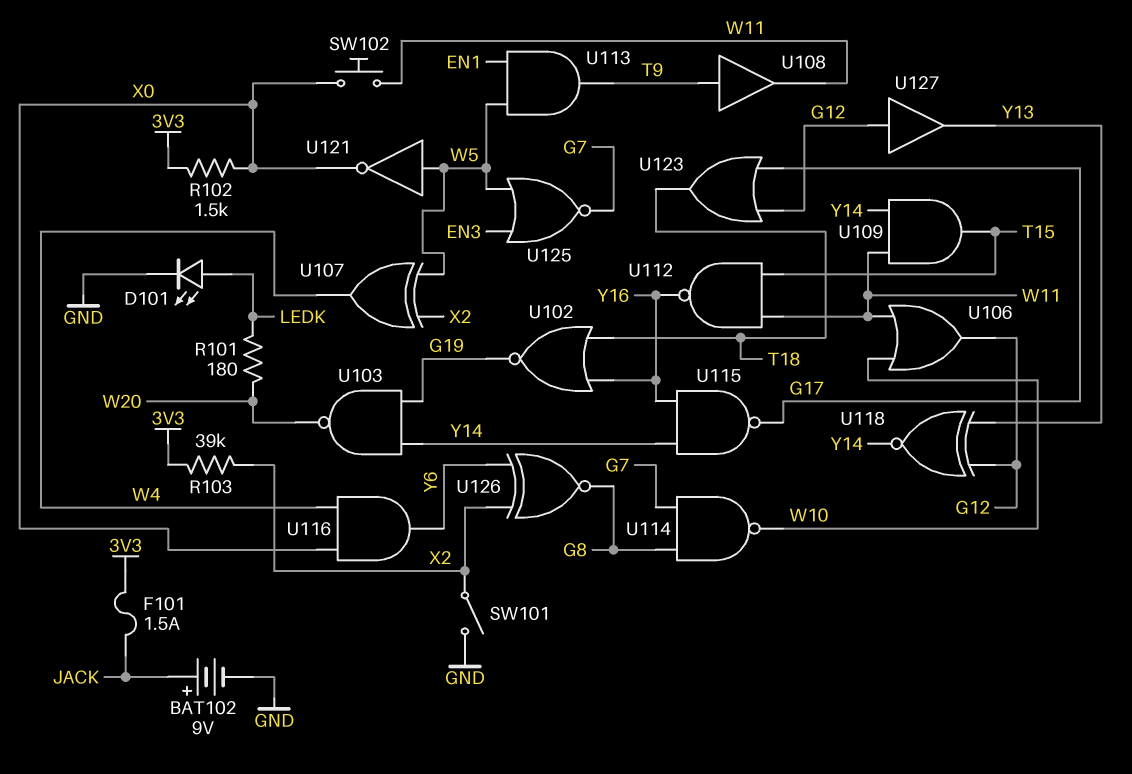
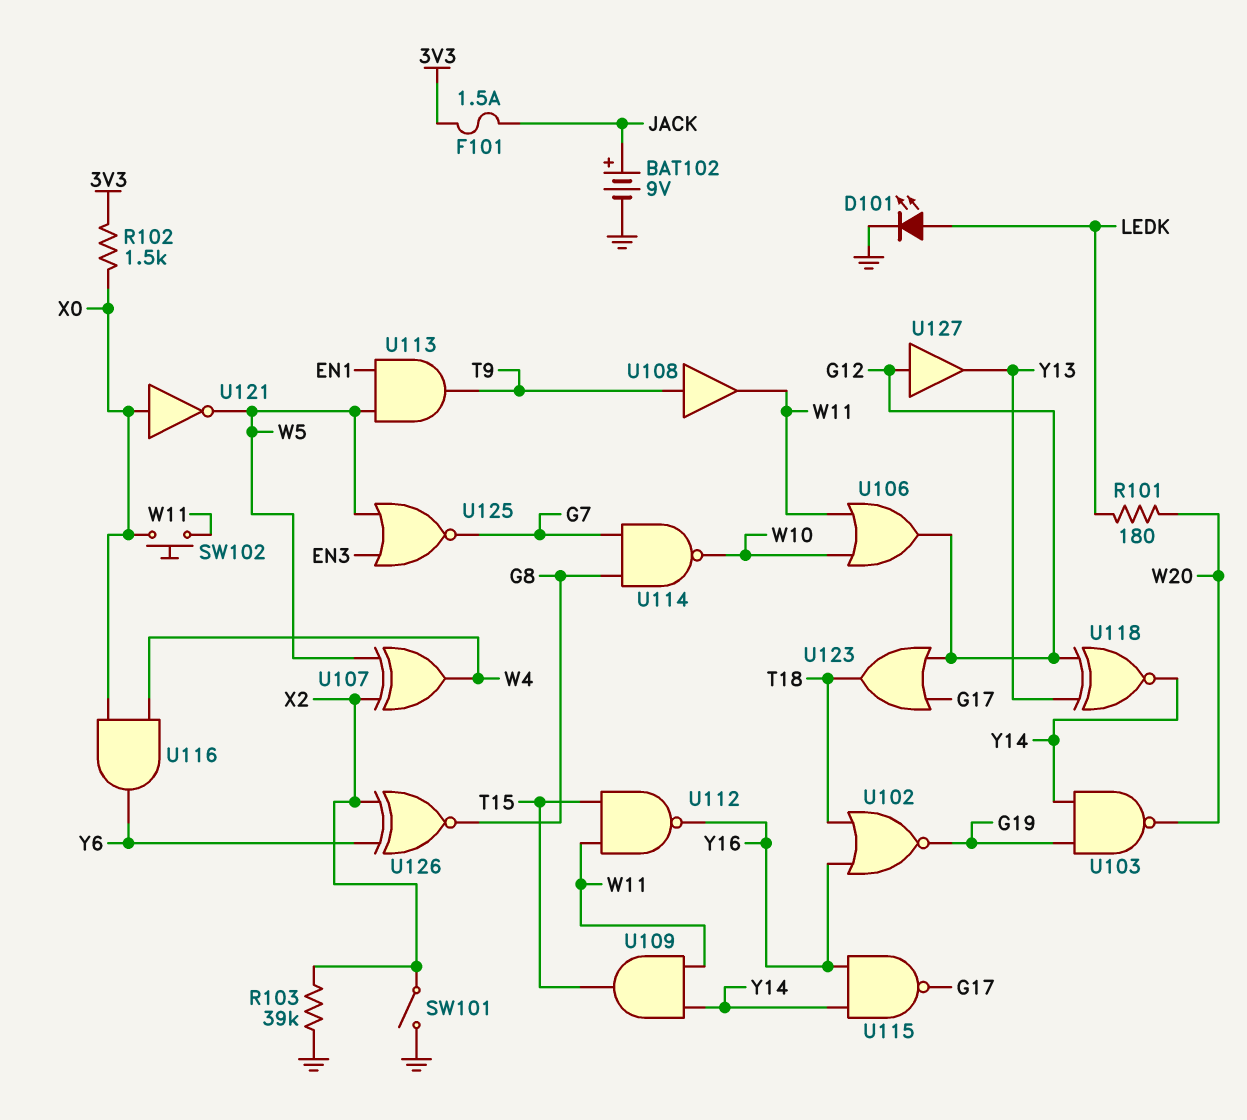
R103: 39k (3V3, X2) -> 39k (GND, X2)
U121: NOT (in W5, out X0) -> NOT (in X0, out W5)

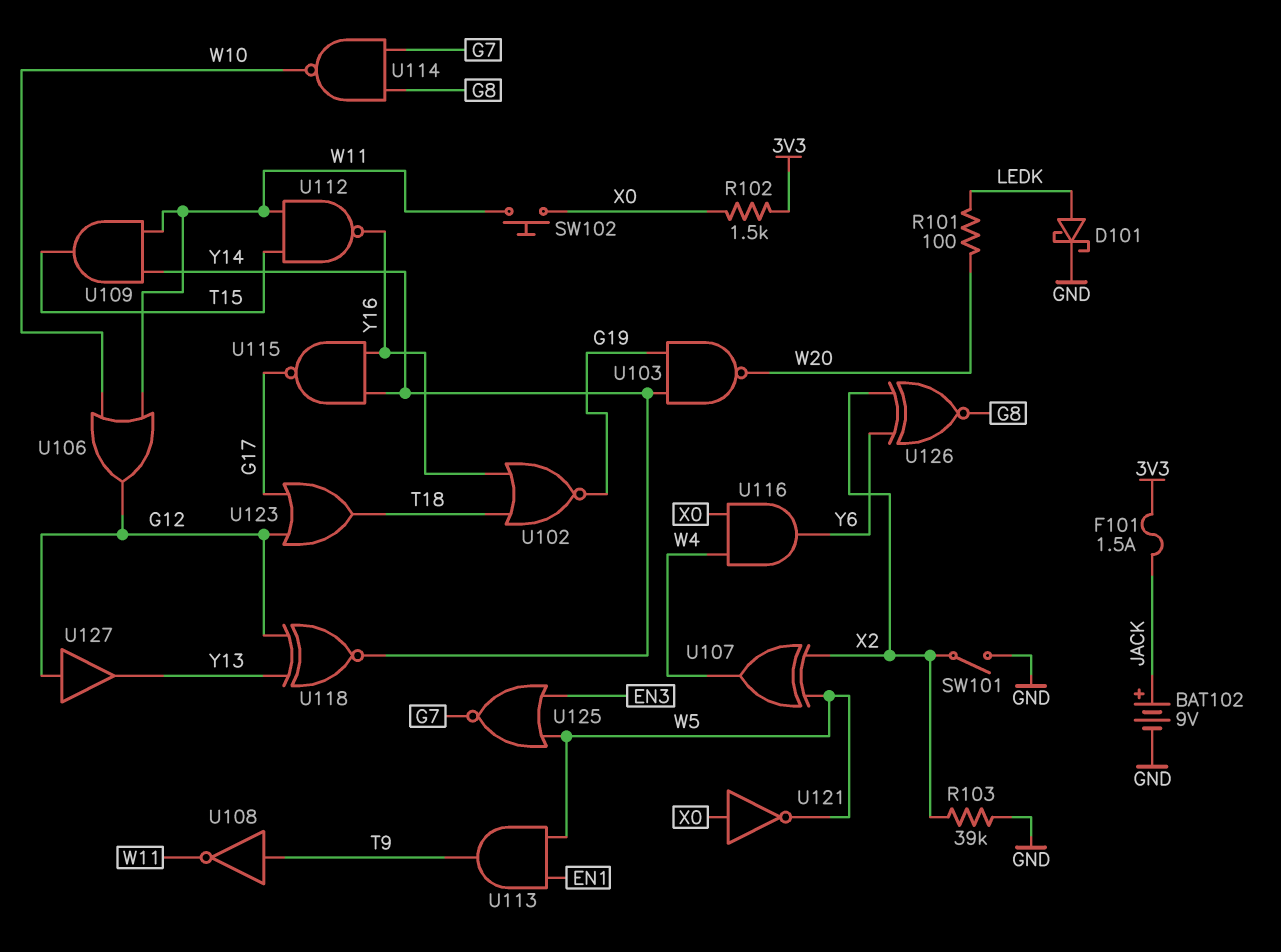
D101: LED (A LEDK, K GND) -> schottky (A LEDK, K GND)
R101: 180 (LEDK, W20) -> 100 (LEDK, W20)
U108: buffer (in T9, out W11) -> NOT (in T9, out W11)

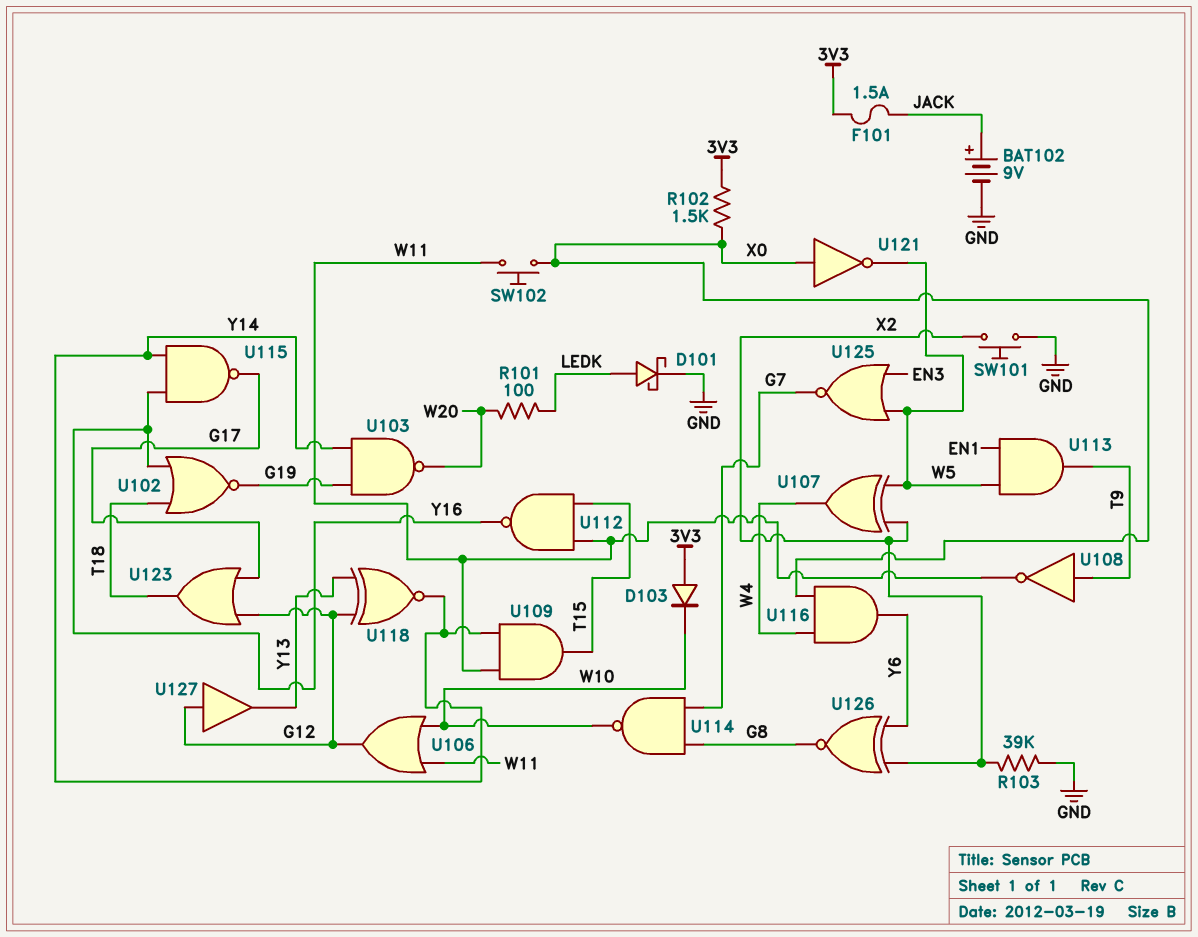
D103: none -> diode (A 3V3, K W10)
SW101: switch (GND, X2) -> button (GND, X2)

